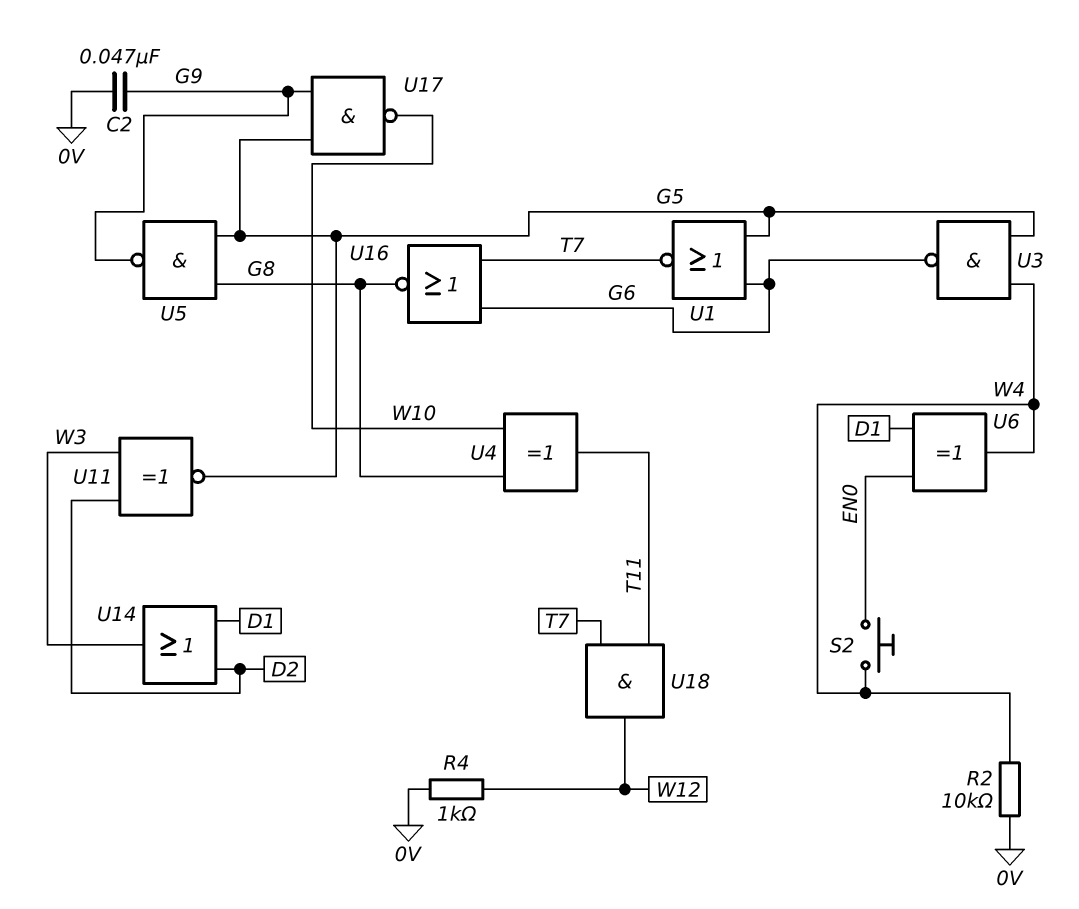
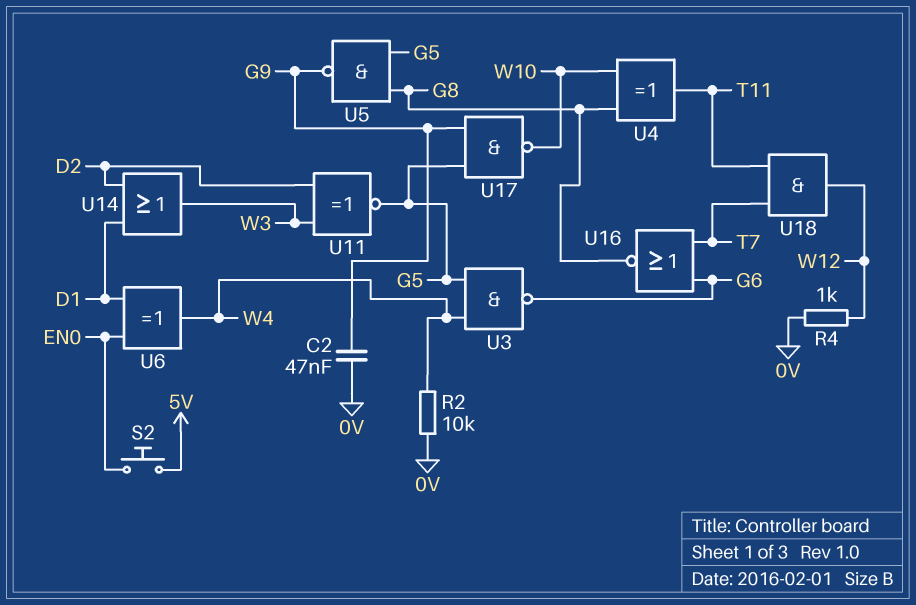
S2: button (EN0, W4) -> button (5V, EN0)
U1: NOR (in G5, in G6, out T7) -> none

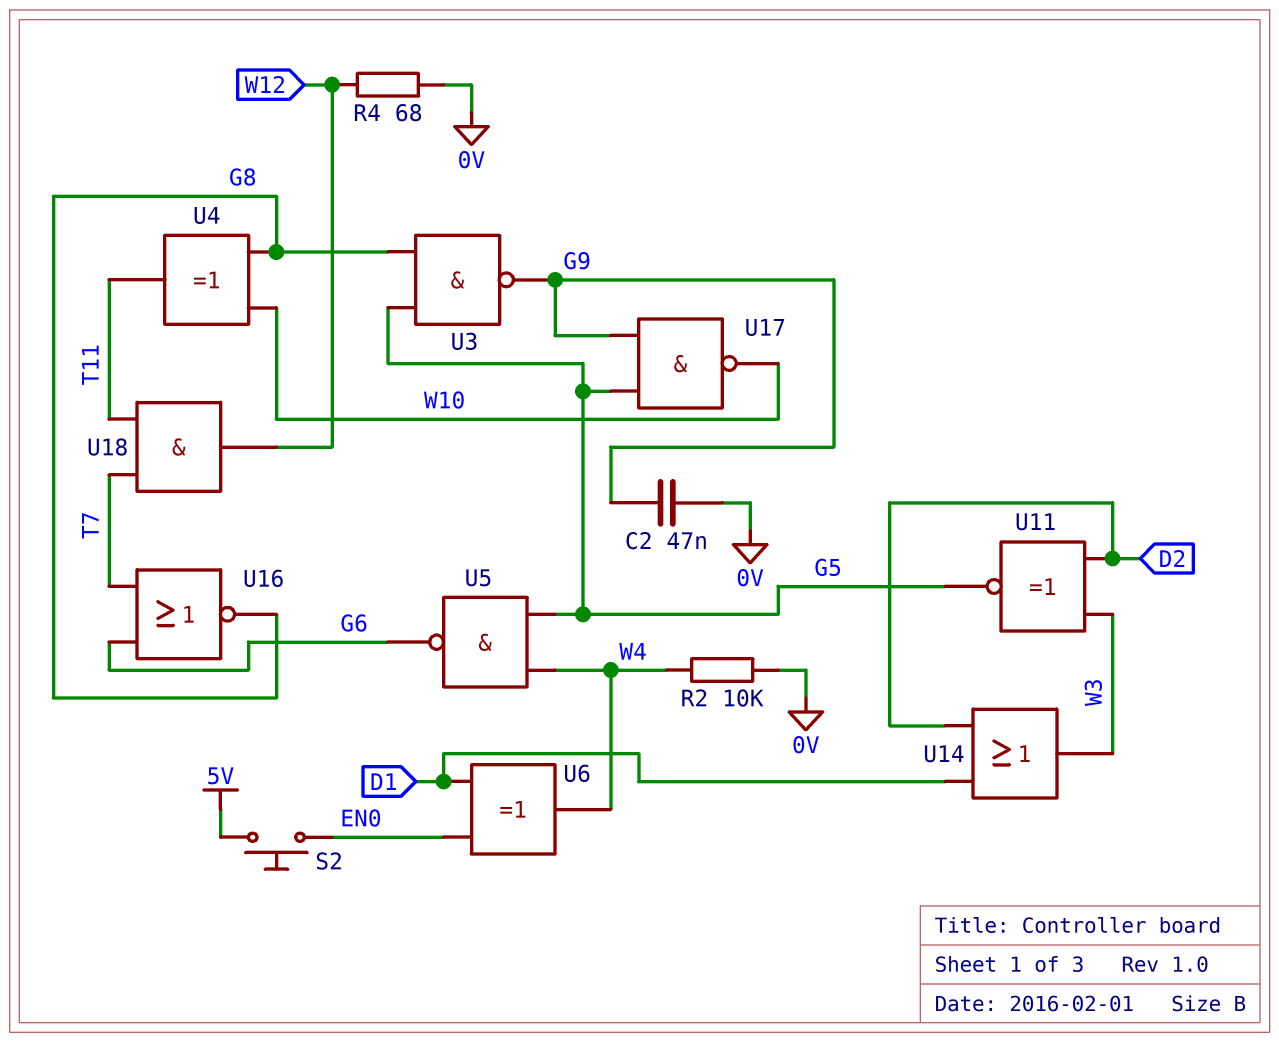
R4: 1k (0V, W12) -> 68 (0V, W12)
U3: NAND (in G5, in W4, out G6) -> NAND (in G5, in G8, out G9)
U5: NAND (in G5, in G8, out G9) -> NAND (in G5, in W4, out G6)

